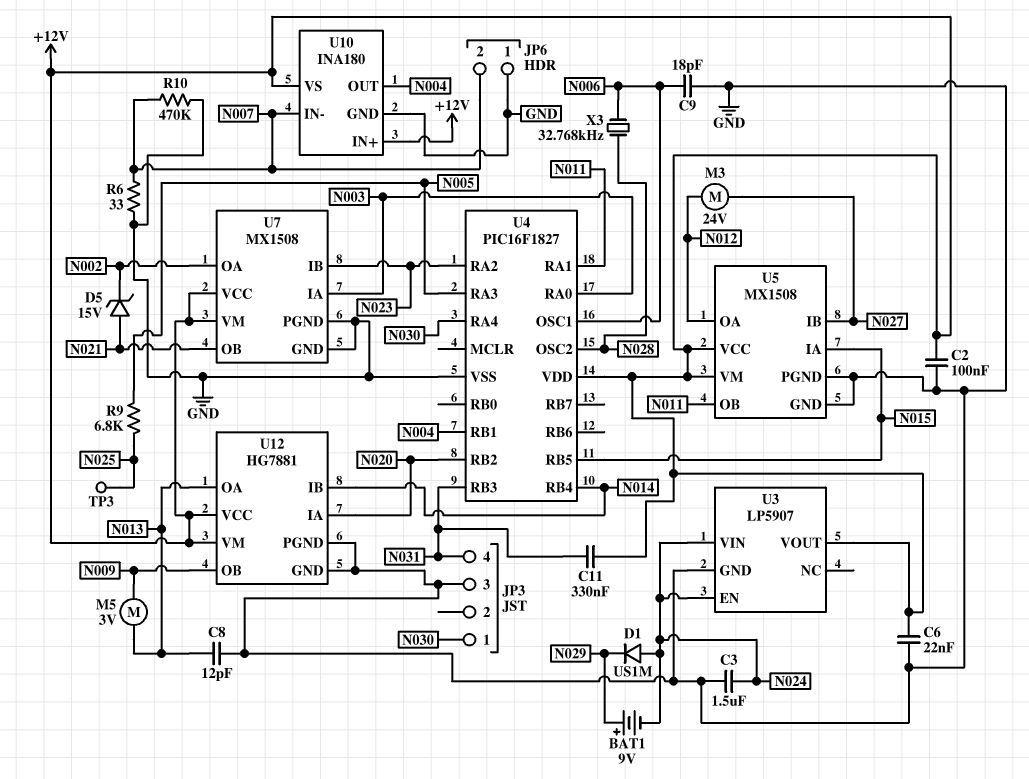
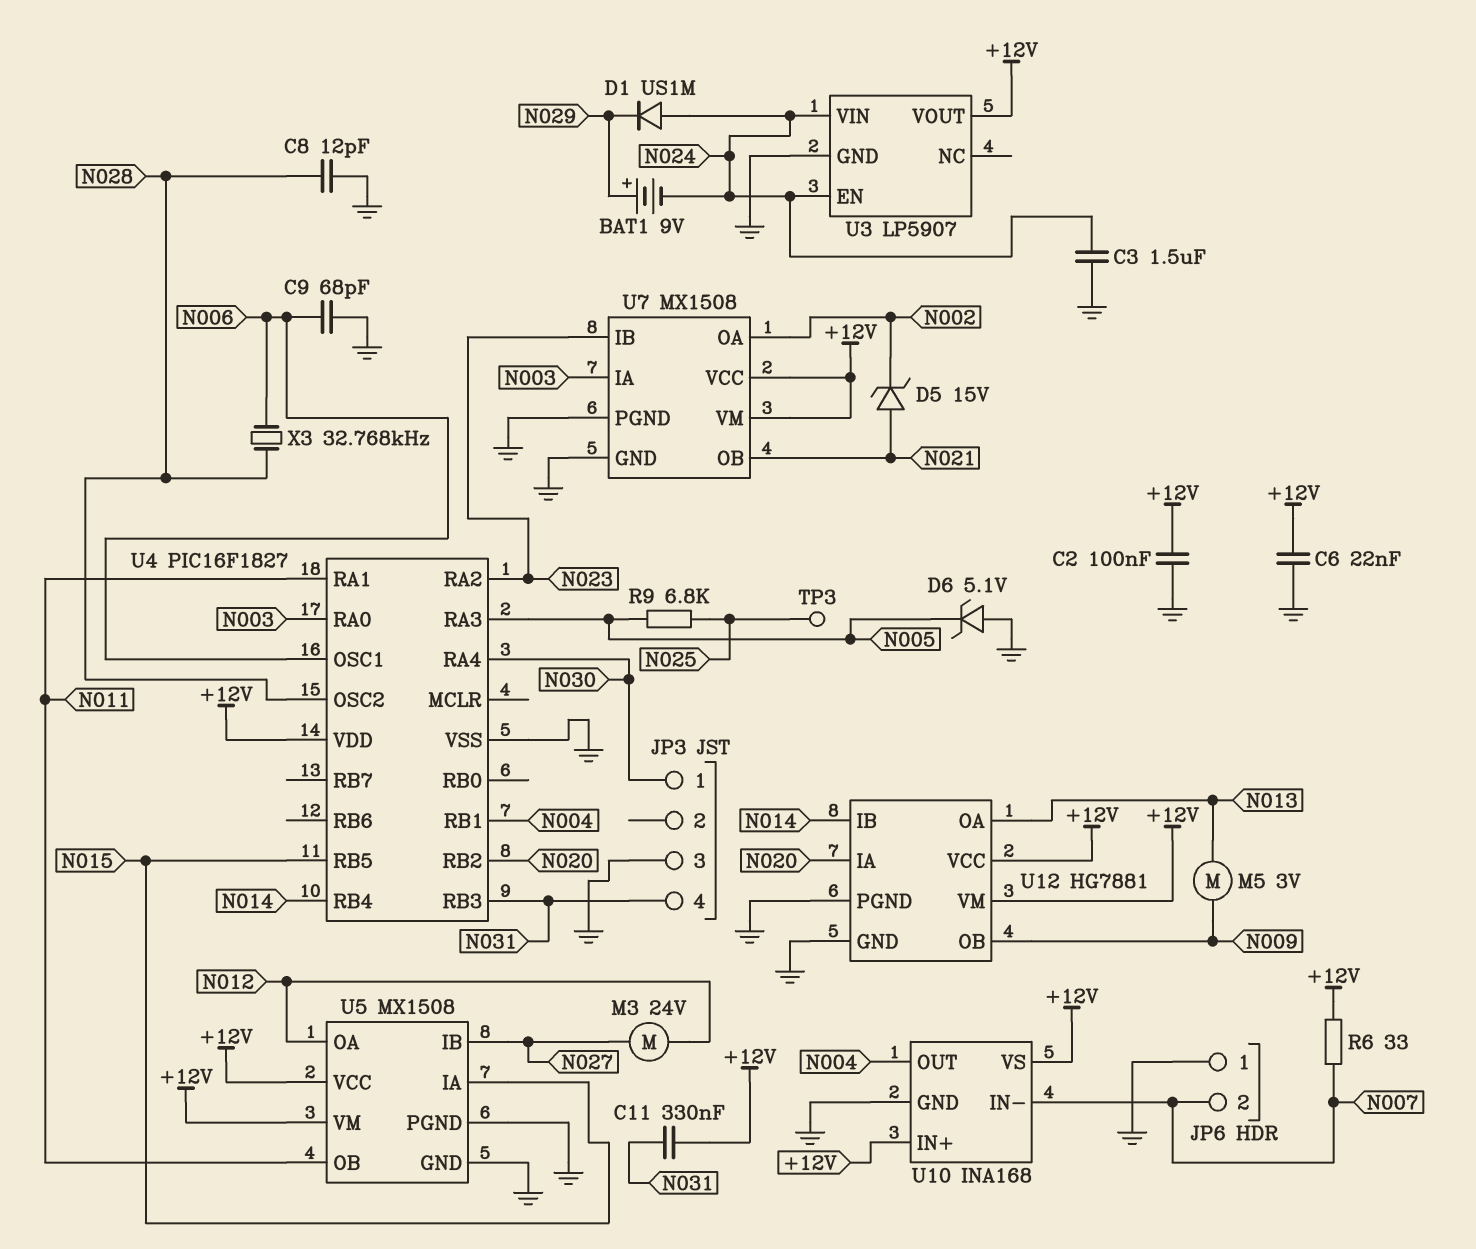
C8: 12pF (GND, N013) -> 12pF (GND, N028)
C9: 18pF (GND, N006) -> 68pF (GND, N006)
D6: none -> zener 5.1V (A GND, K N005)
R6: 33 (GND, N007) -> 33 (+12V, N007)
R10: 470k (GND, N007) -> none
U10: INA180 -> INA168

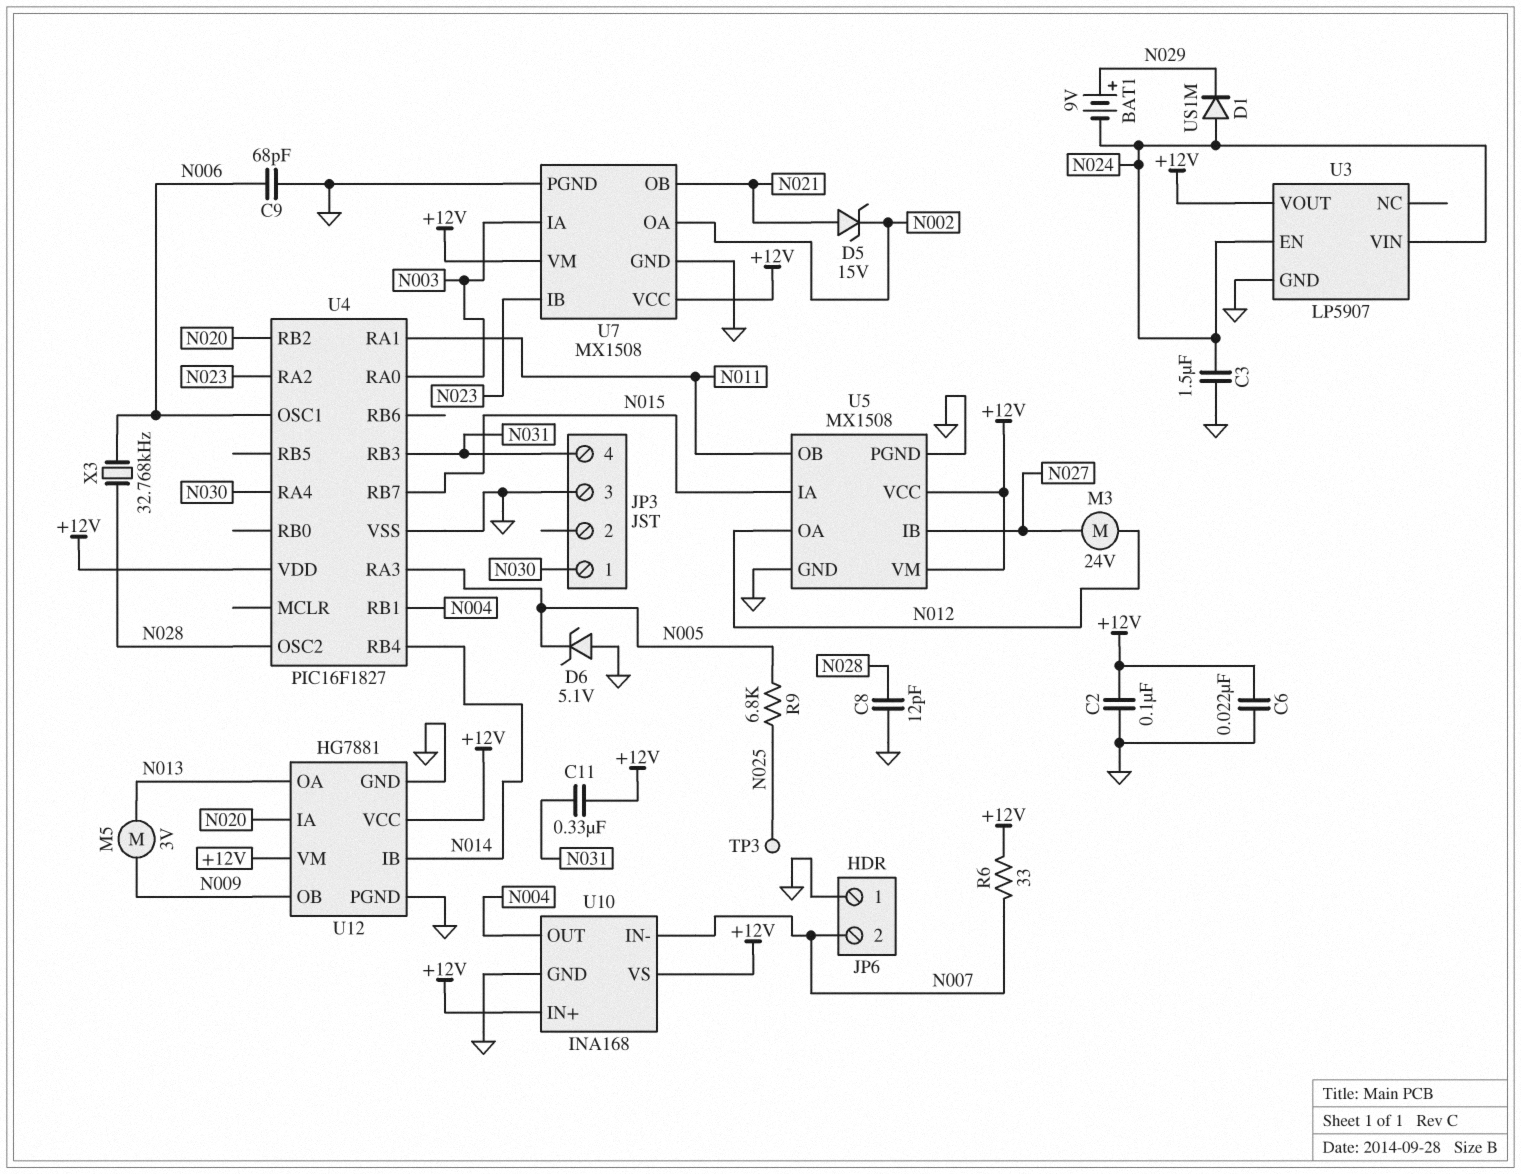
U4 pin RB5: N015 -> none
U4 pin RB7: none -> N015

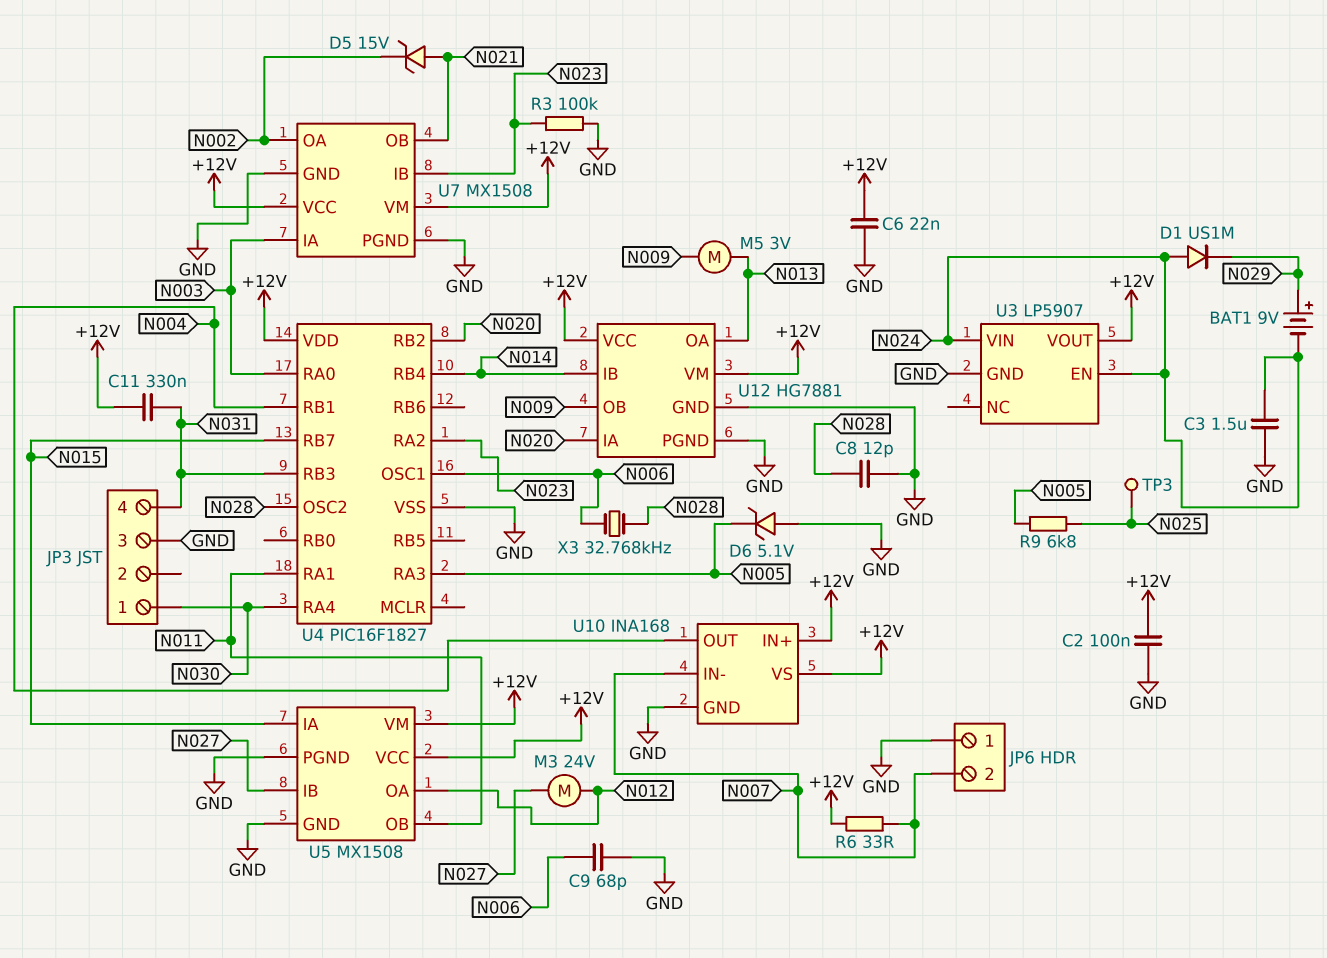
R3: none -> 100k (GND, N023)

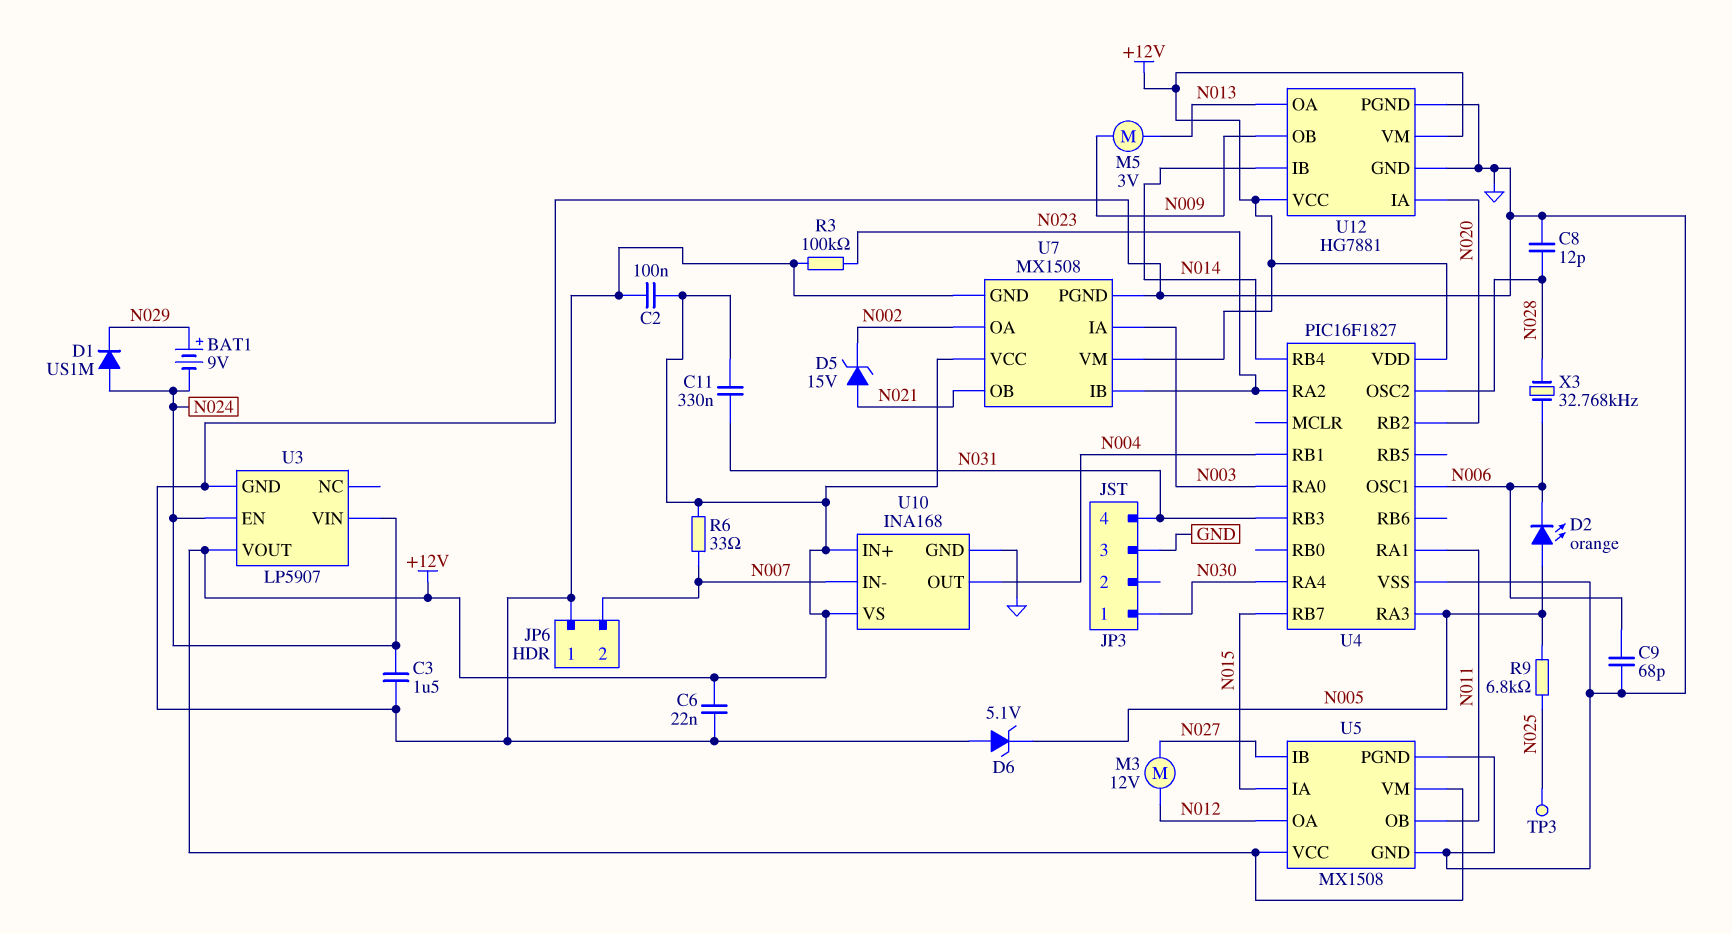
D2: none -> LED orange (A N005, K N006)
M3: motor 24V (N012, N027) -> motor 12V (N012, N027)

